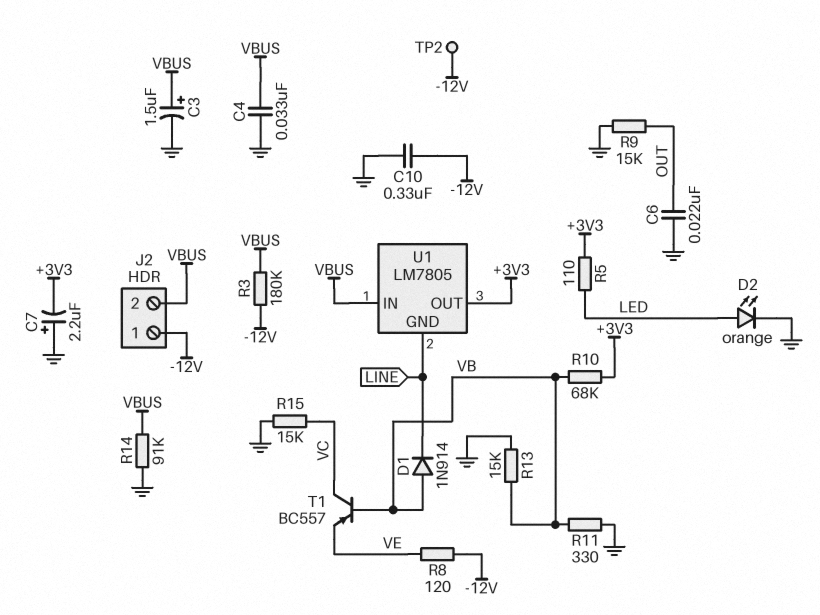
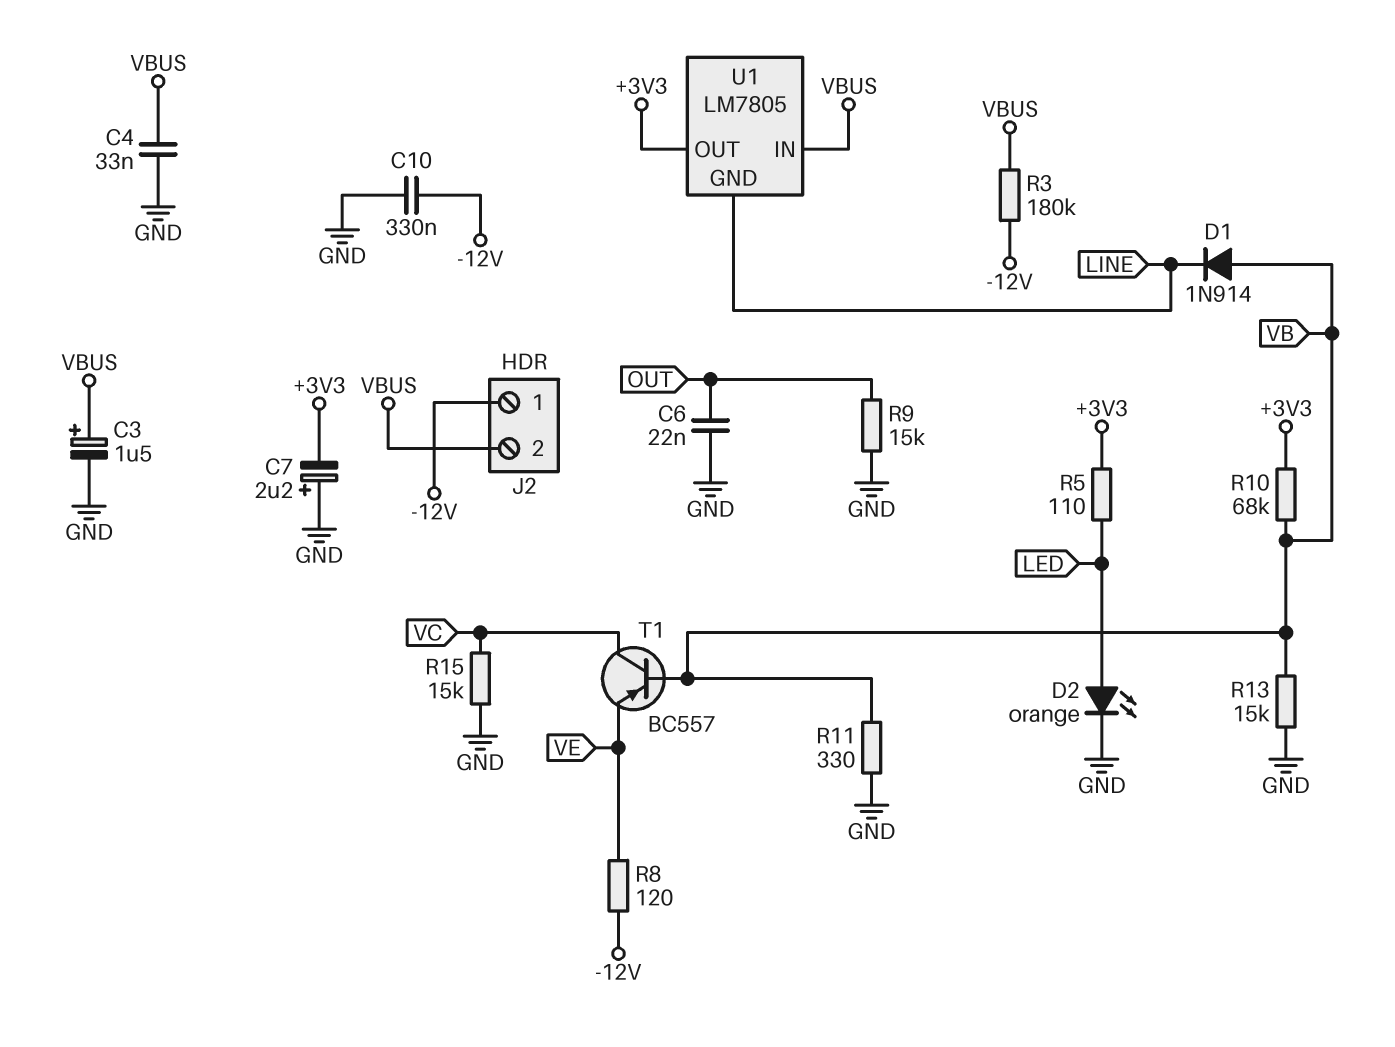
R14: 91k (GND, VBUS) -> none
TP2: test point (-12V) -> none

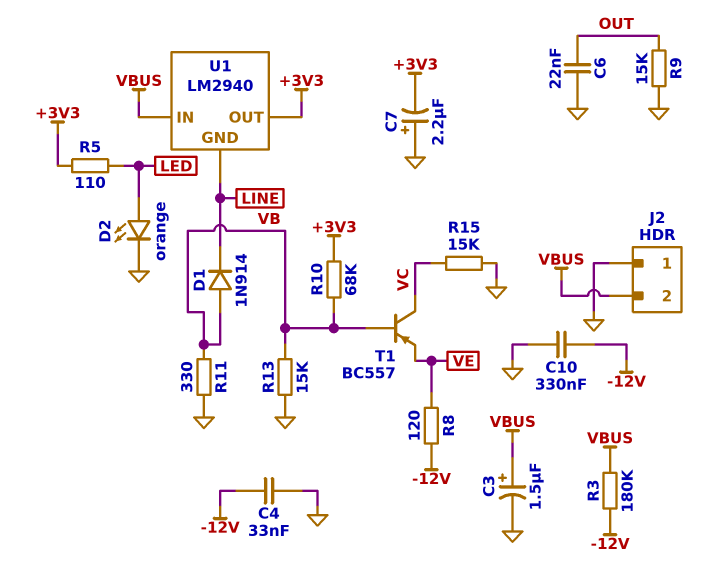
C4: 33nF (GND, VBUS) -> 33nF (-12V, GND)
J2 pin 1: -12V -> GND
U1: LM7805 -> LM2940

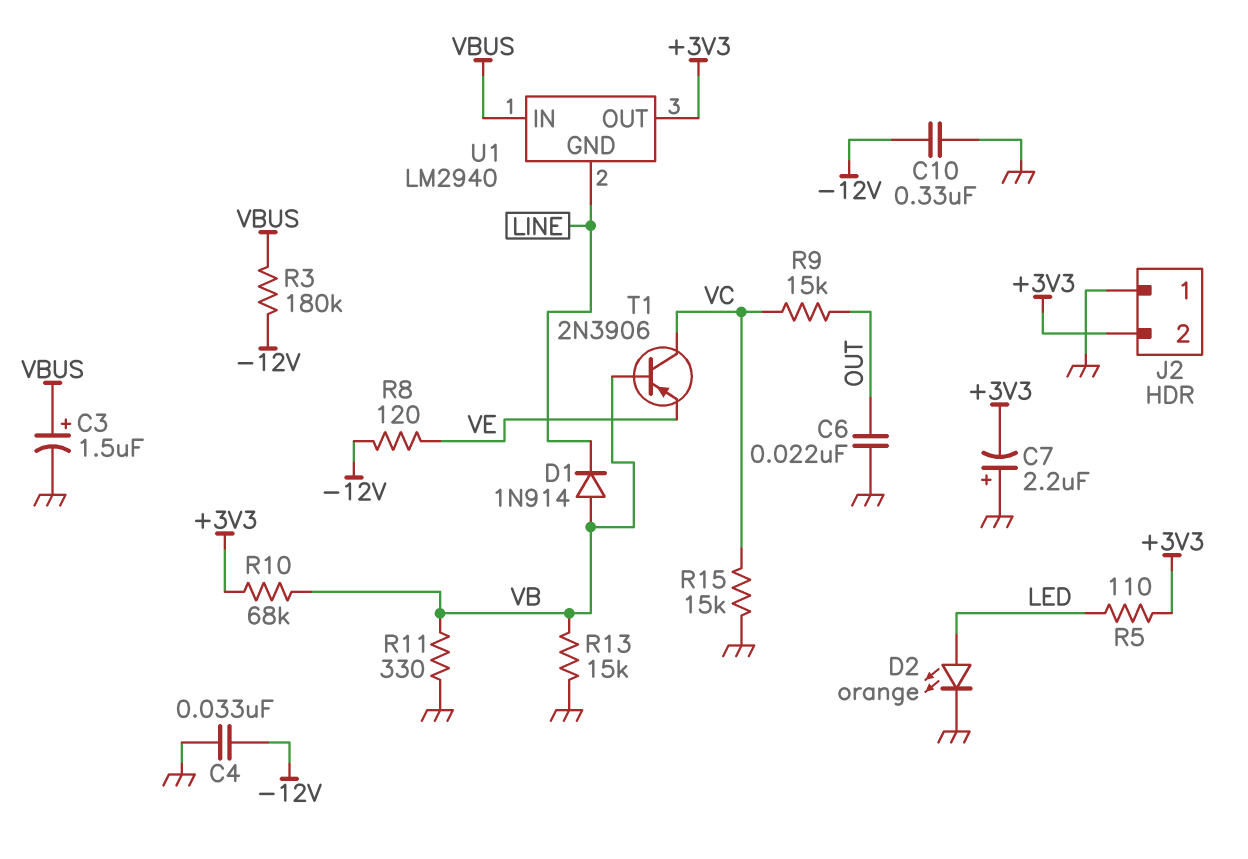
J2 pin 2: VBUS -> +3V3
R9: 15k (GND, OUT) -> 15k (OUT, VC)
T1: PNP BC557 (B VB, C VC, E VE) -> PNP 2N3906 (B VB, C VC, E VE)

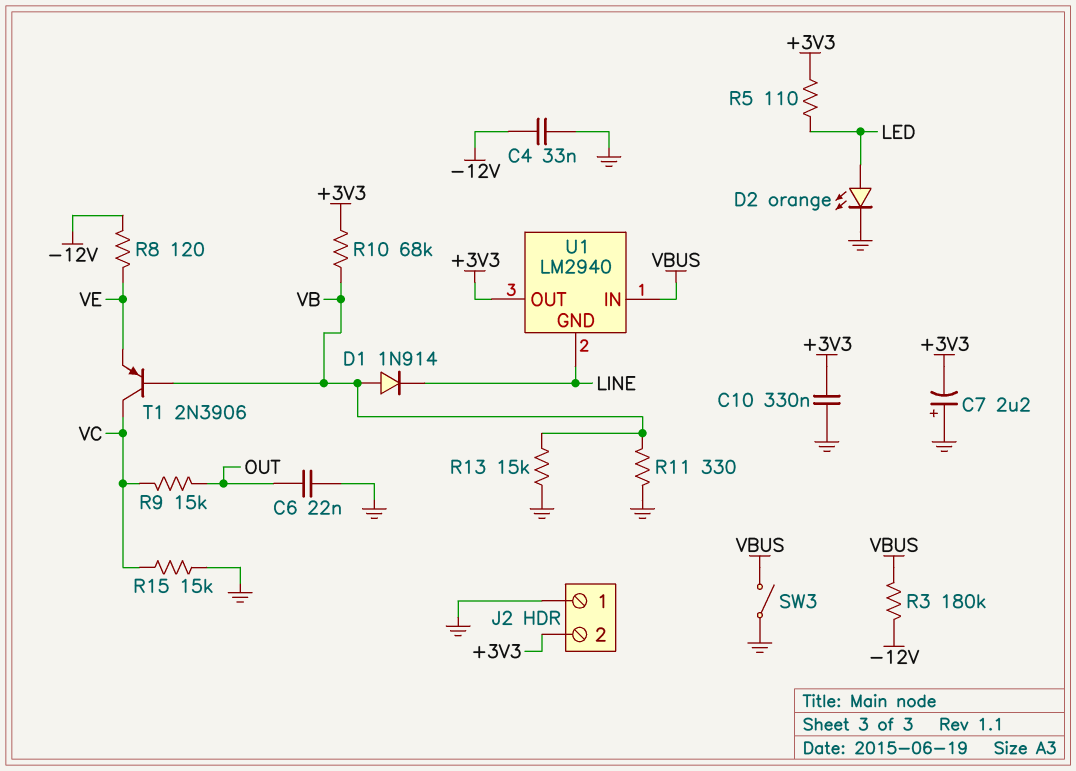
C3: 1.5uF (plus VBUS, minus GND) -> none
C10: 330nF (-12V, GND) -> 330nF (+3V3, GND)
SW3: none -> switch (GND, VBUS)

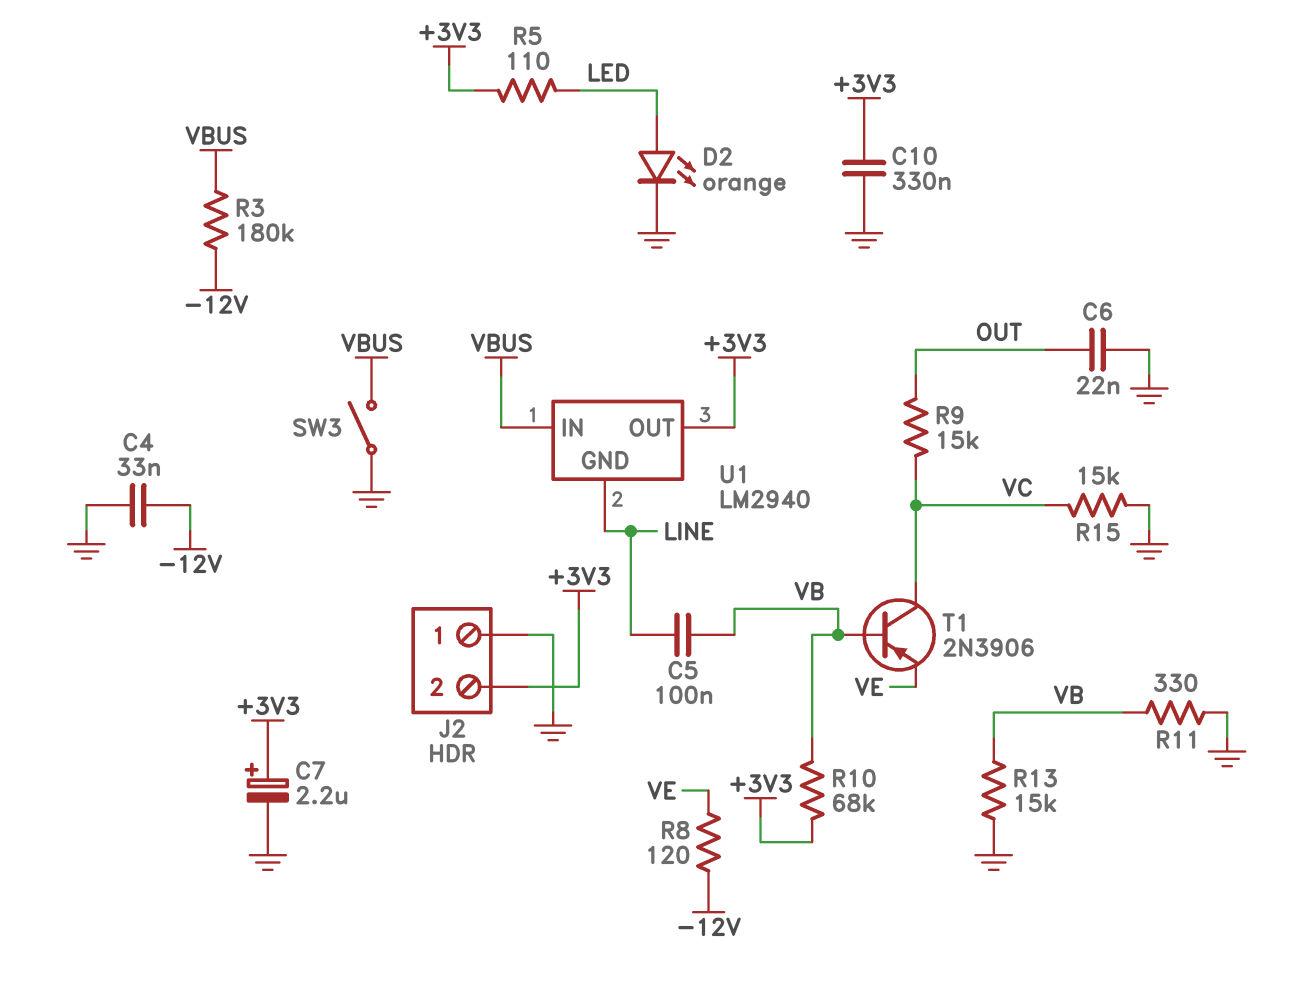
C5: none -> 100nF (LINE, VB)
C7: 2.2uF (plus GND, minus +3V3) -> 2.2uF (plus +3V3, minus GND)
D1: diode 1N914 (A VB, K LINE) -> none

